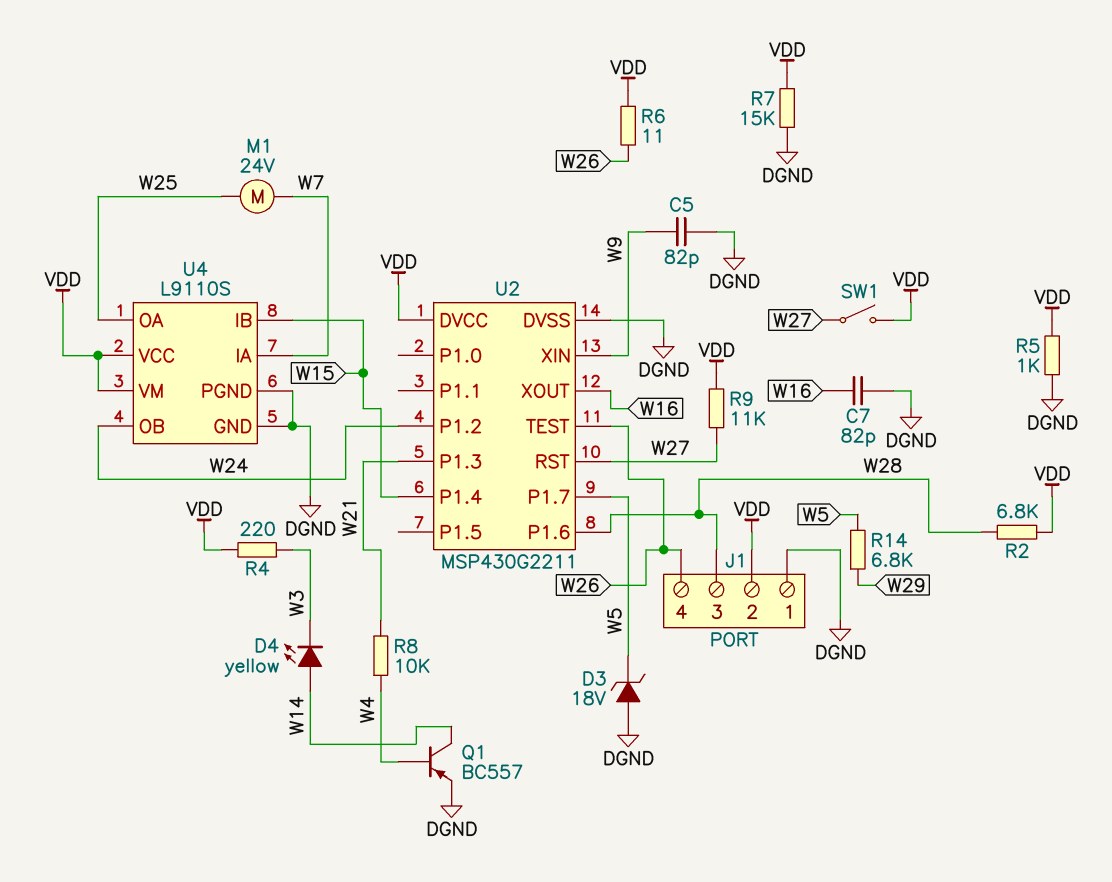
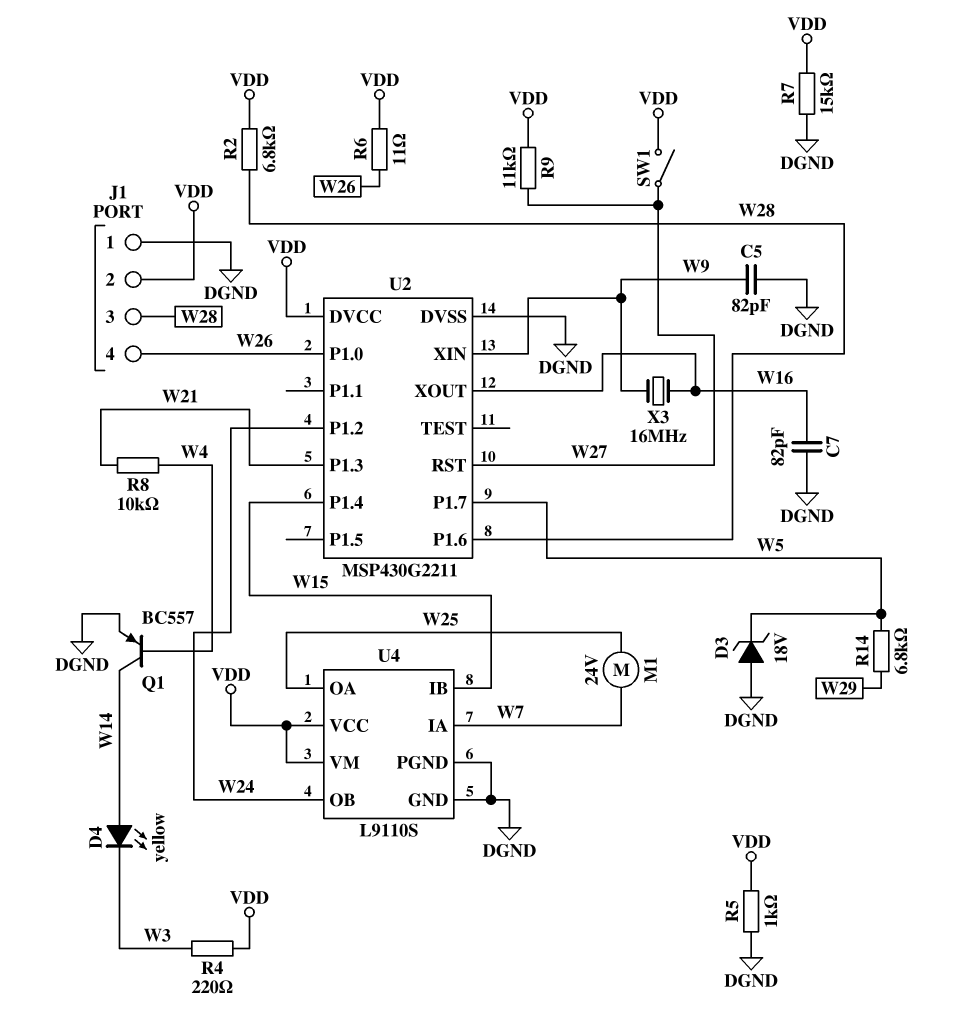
U2 pin P1.0: none -> W26
U2 pin TEST: W26 -> none
X3: none -> 16MHz (W9, W16)

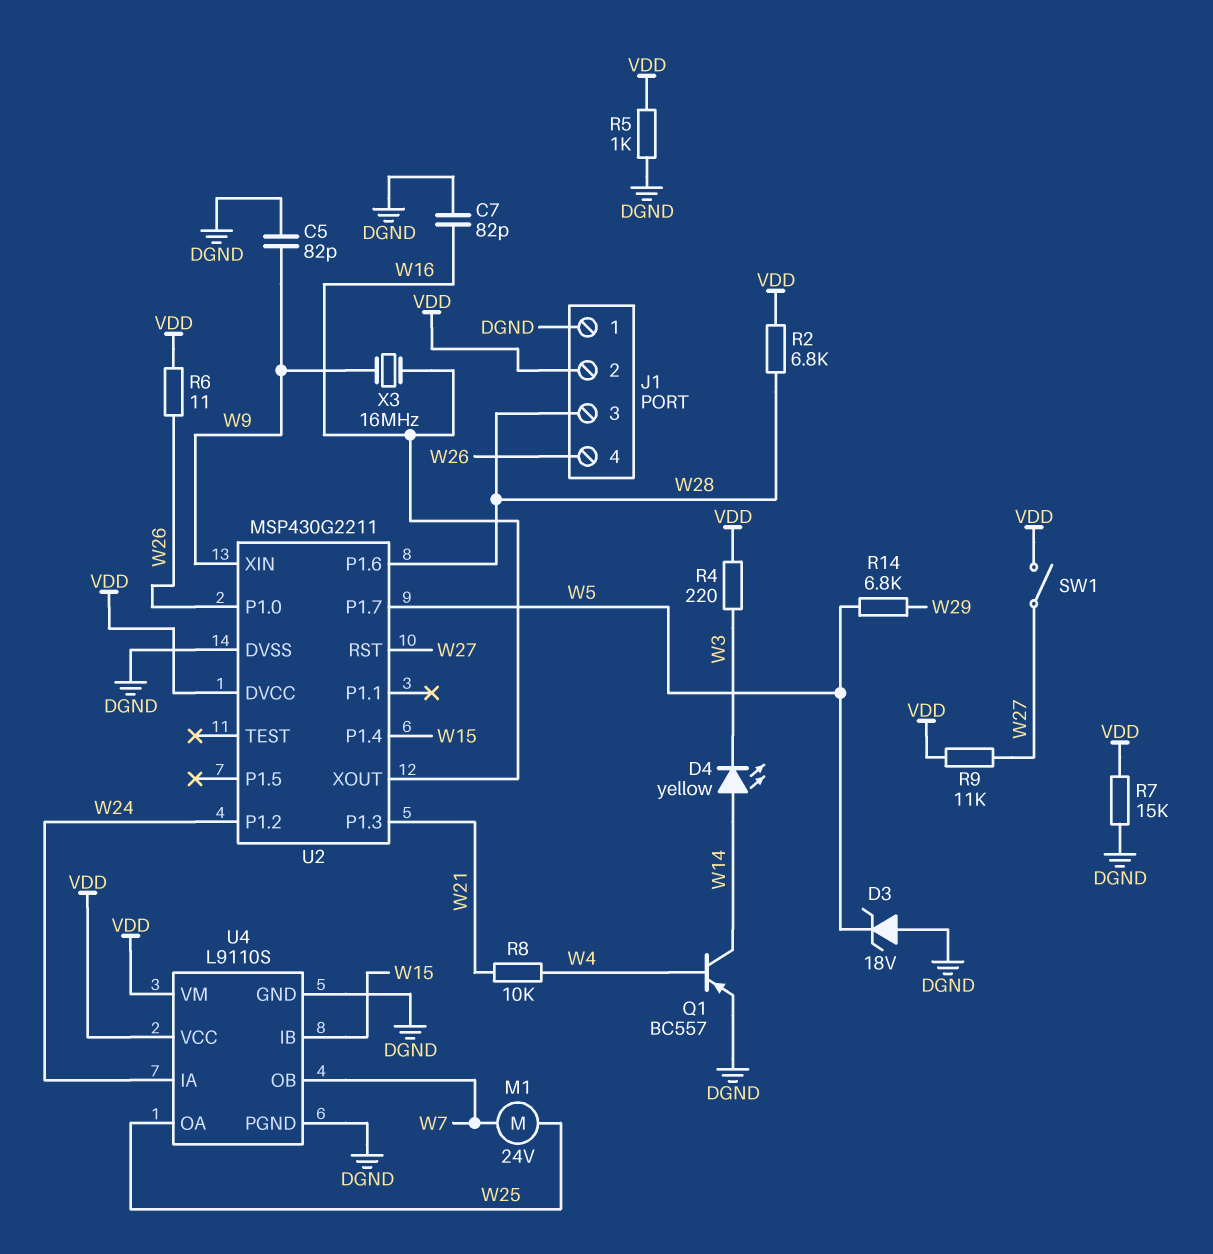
U4 pin IA: W7 -> W24
U4 pin OB: W24 -> W7

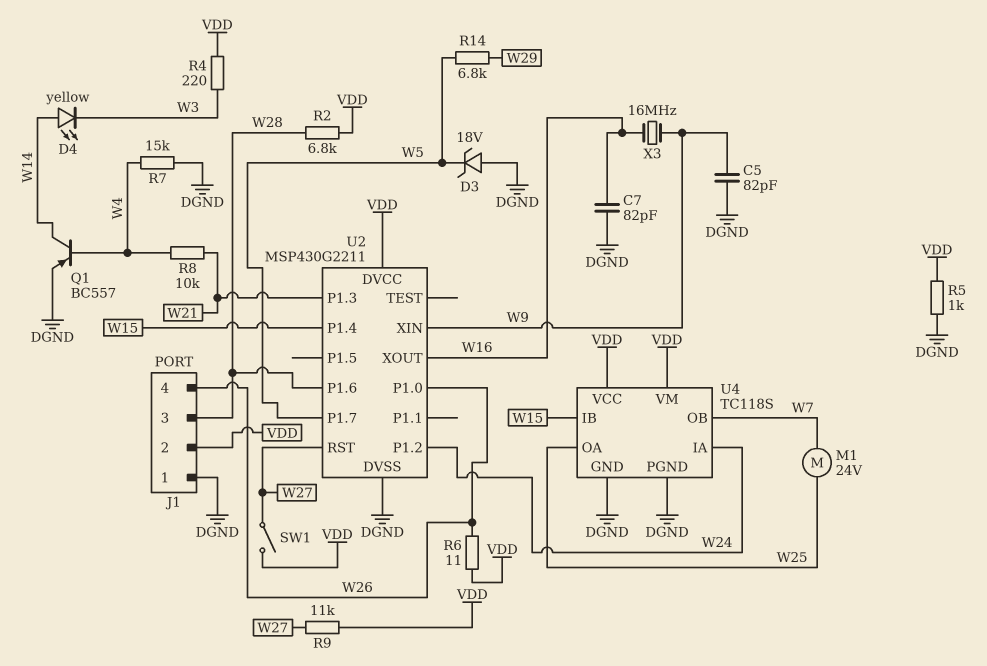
R7: 15k (DGND, VDD) -> 15k (DGND, W4)
U4: L9110S -> TC118S

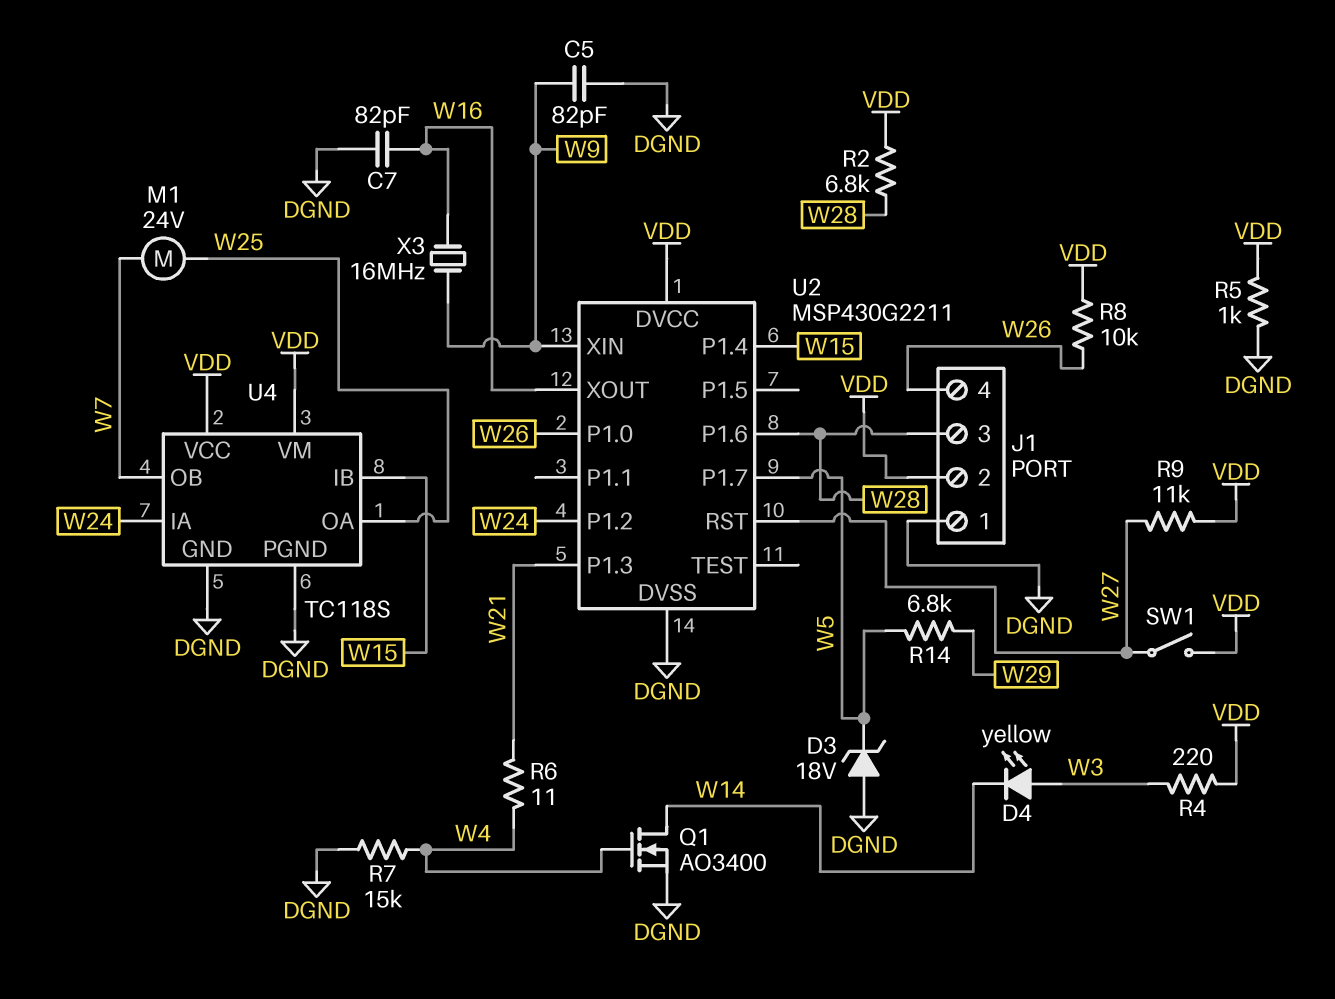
D4: LED yellow (A W14, K W3) -> LED yellow (A W3, K W14)
Q1: PNP BC557 (B W4, C W14, E DGND) -> NMOS AO3400 (G W4, D W14, S DGND)
R6: 11 (VDD, W26) -> 11 (W4, W21)
R8: 10k (W4, W21) -> 10k (VDD, W26)

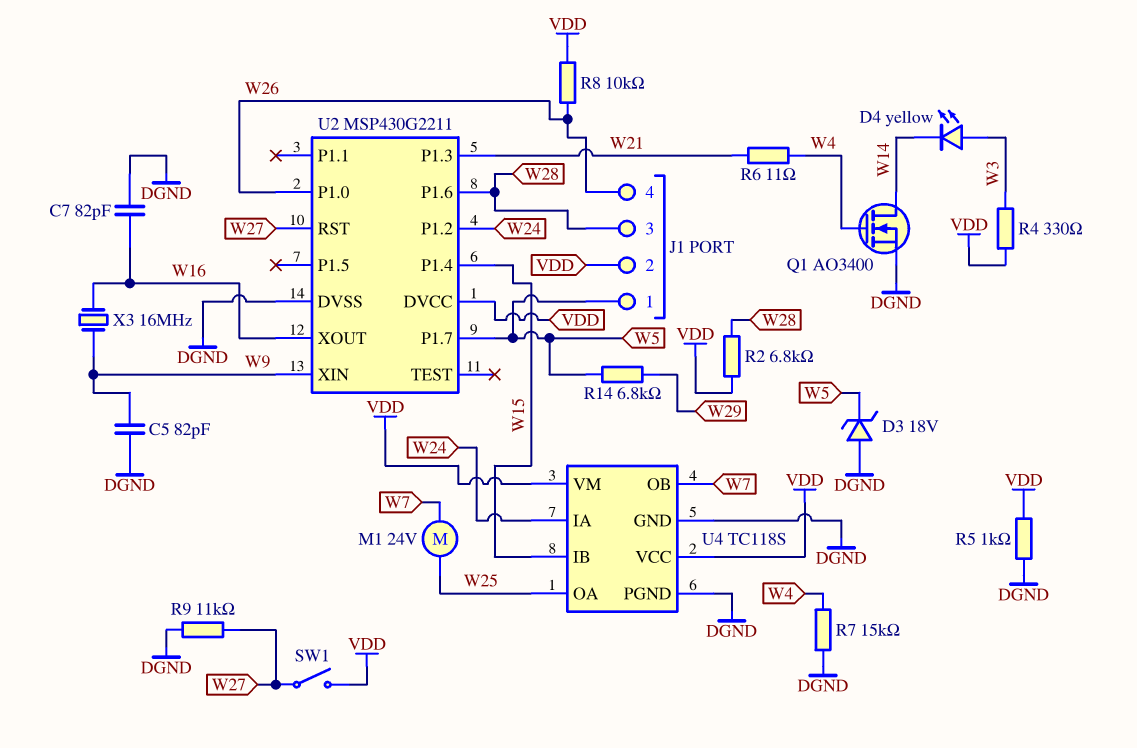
J1 pin 1: DGND -> W5
R4: 220 (VDD, W3) -> 330 (VDD, W3)
R9: 11k (VDD, W27) -> 11k (DGND, W27)

